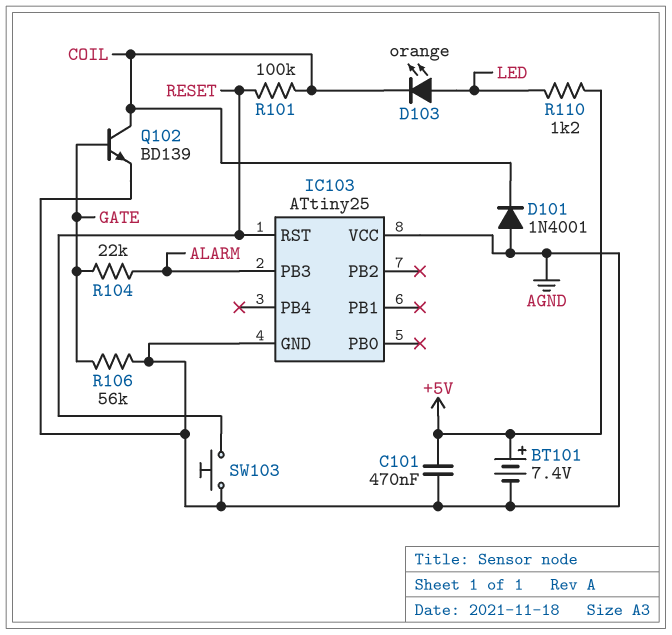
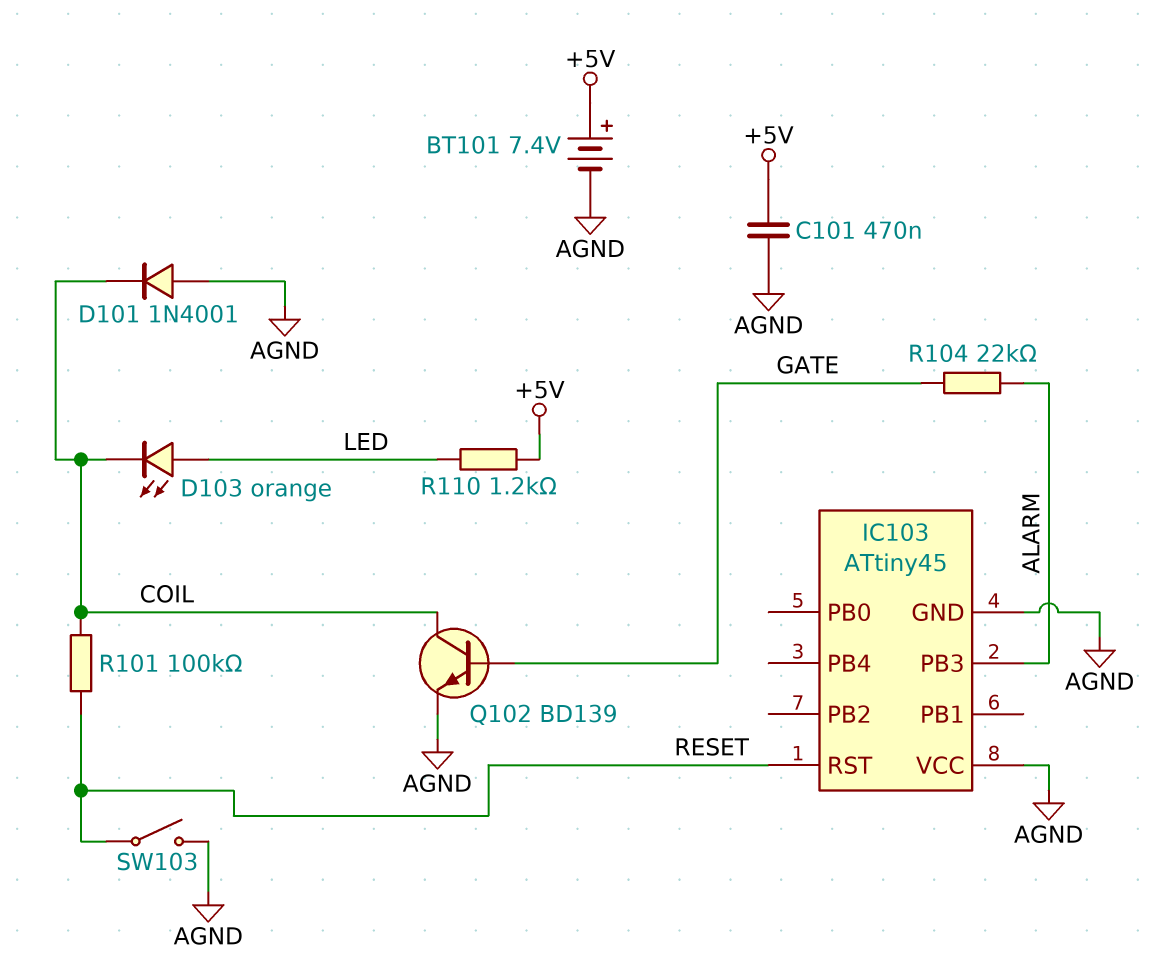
IC103: ATtiny25 -> ATtiny45
R106: 56k (AGND, GATE) -> none
SW103: button (AGND, RESET) -> switch (AGND, RESET)

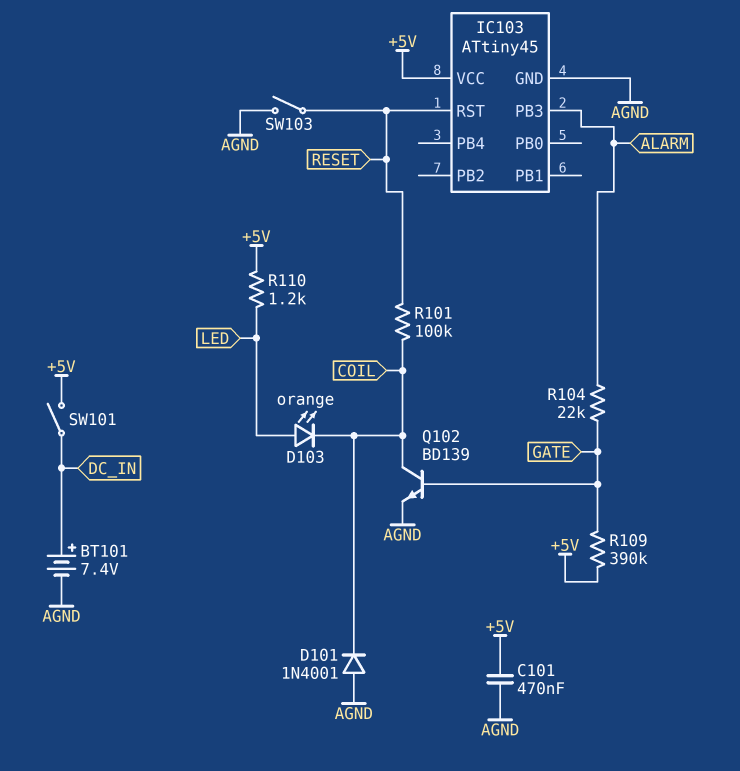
BT101: 7.4V (plus +5V, minus AGND) -> 7.4V (plus DC_IN, minus AGND)
IC103 pin VCC: AGND -> +5V
R109: none -> 390k (+5V, GATE)
SW101: none -> switch (+5V, DC_IN)

